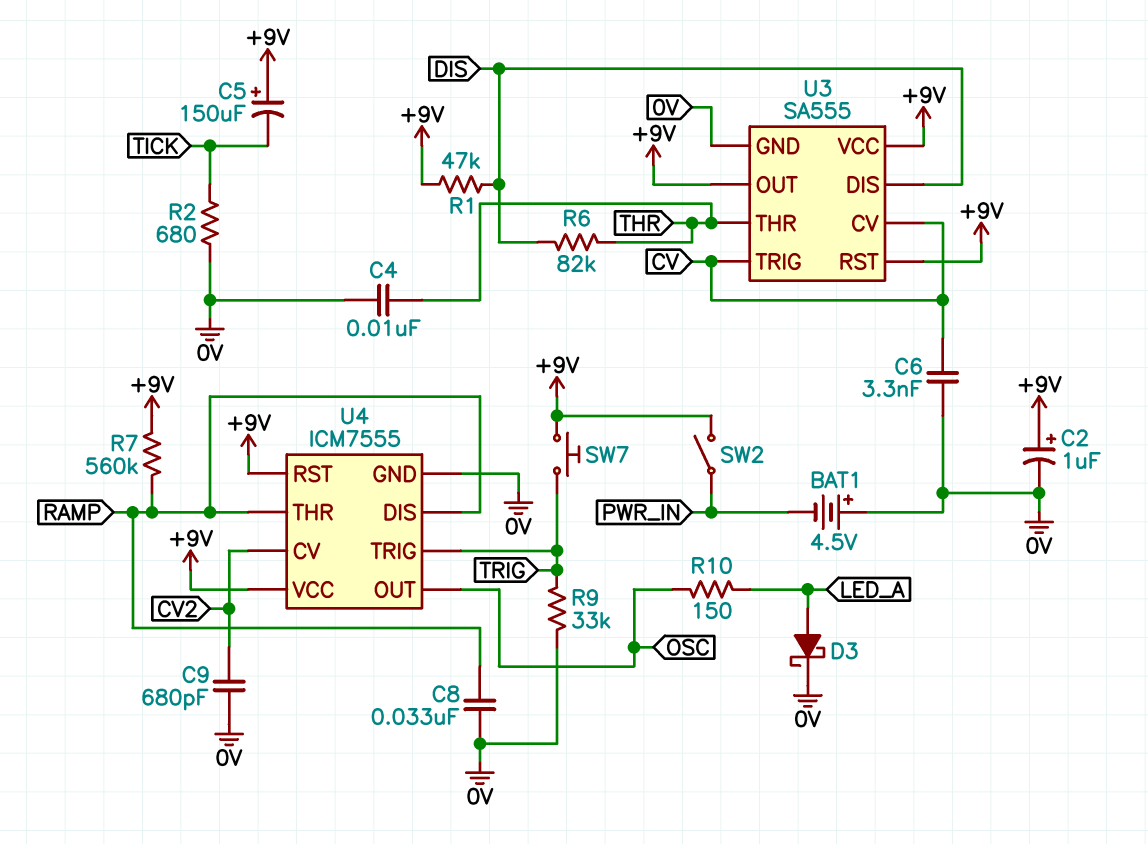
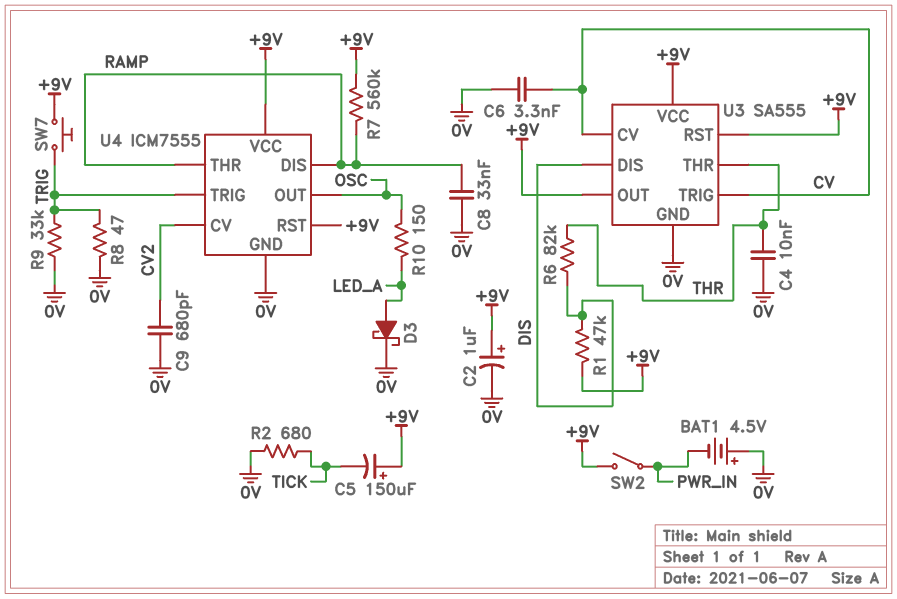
R8: none -> 47 (0V, TRIG)

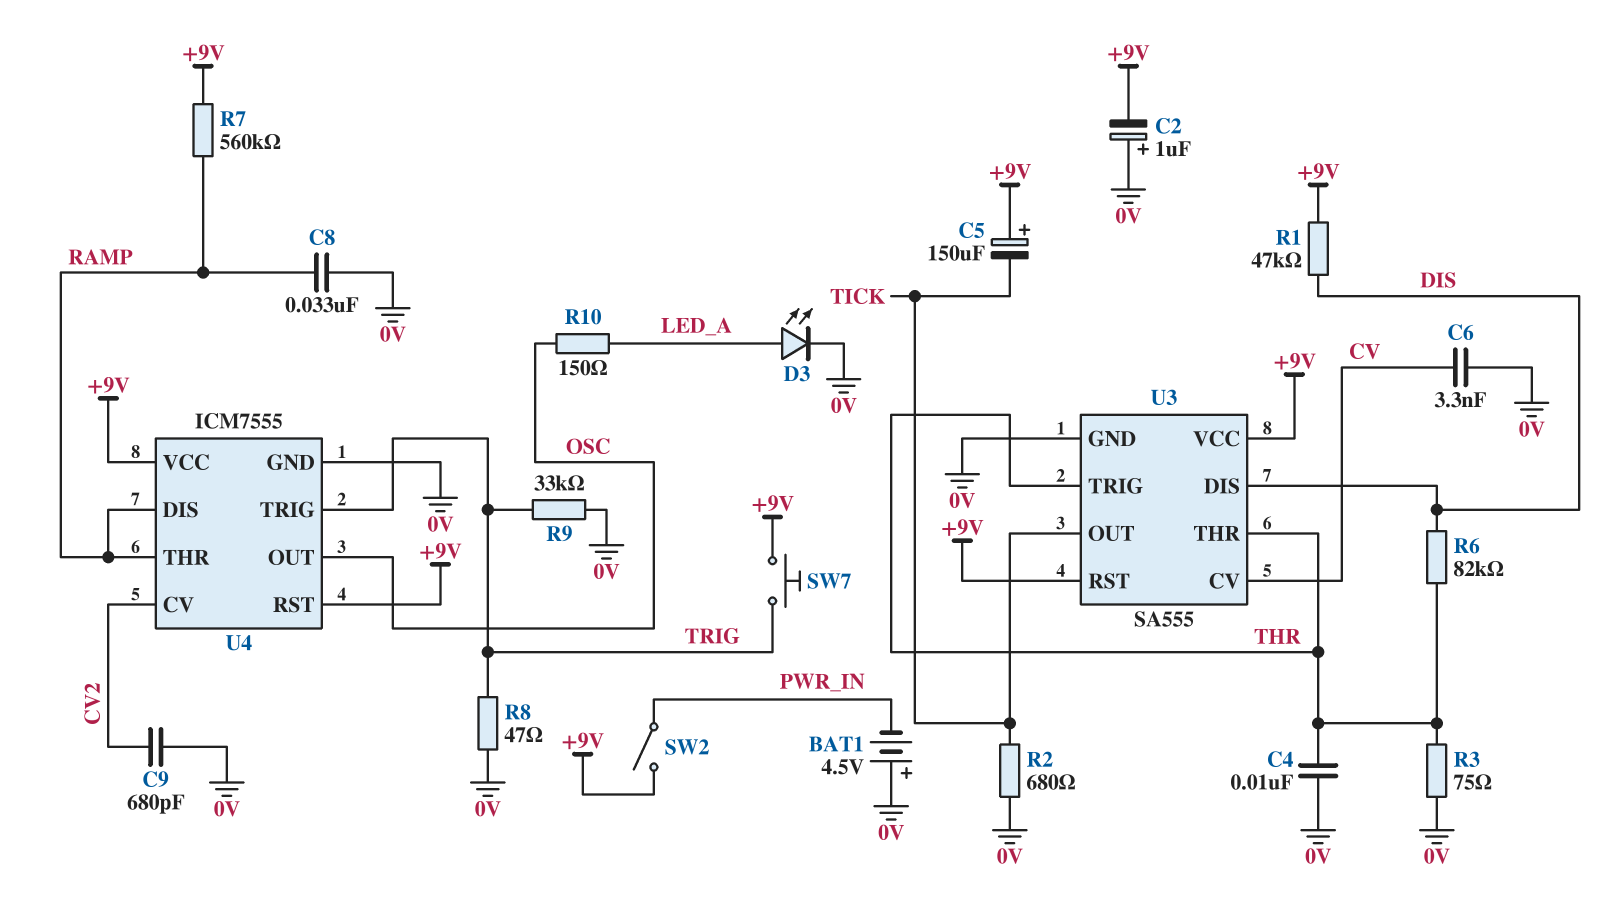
C2: 1uF (plus +9V, minus 0V) -> 1uF (plus 0V, minus +9V)
D3: schottky (A LED_A, K 0V) -> LED (A LED_A, K 0V)
R3: none -> 75 (0V, THR)
U3 pin OUT: +9V -> TICK
U3 pin TRIG: CV -> THR

